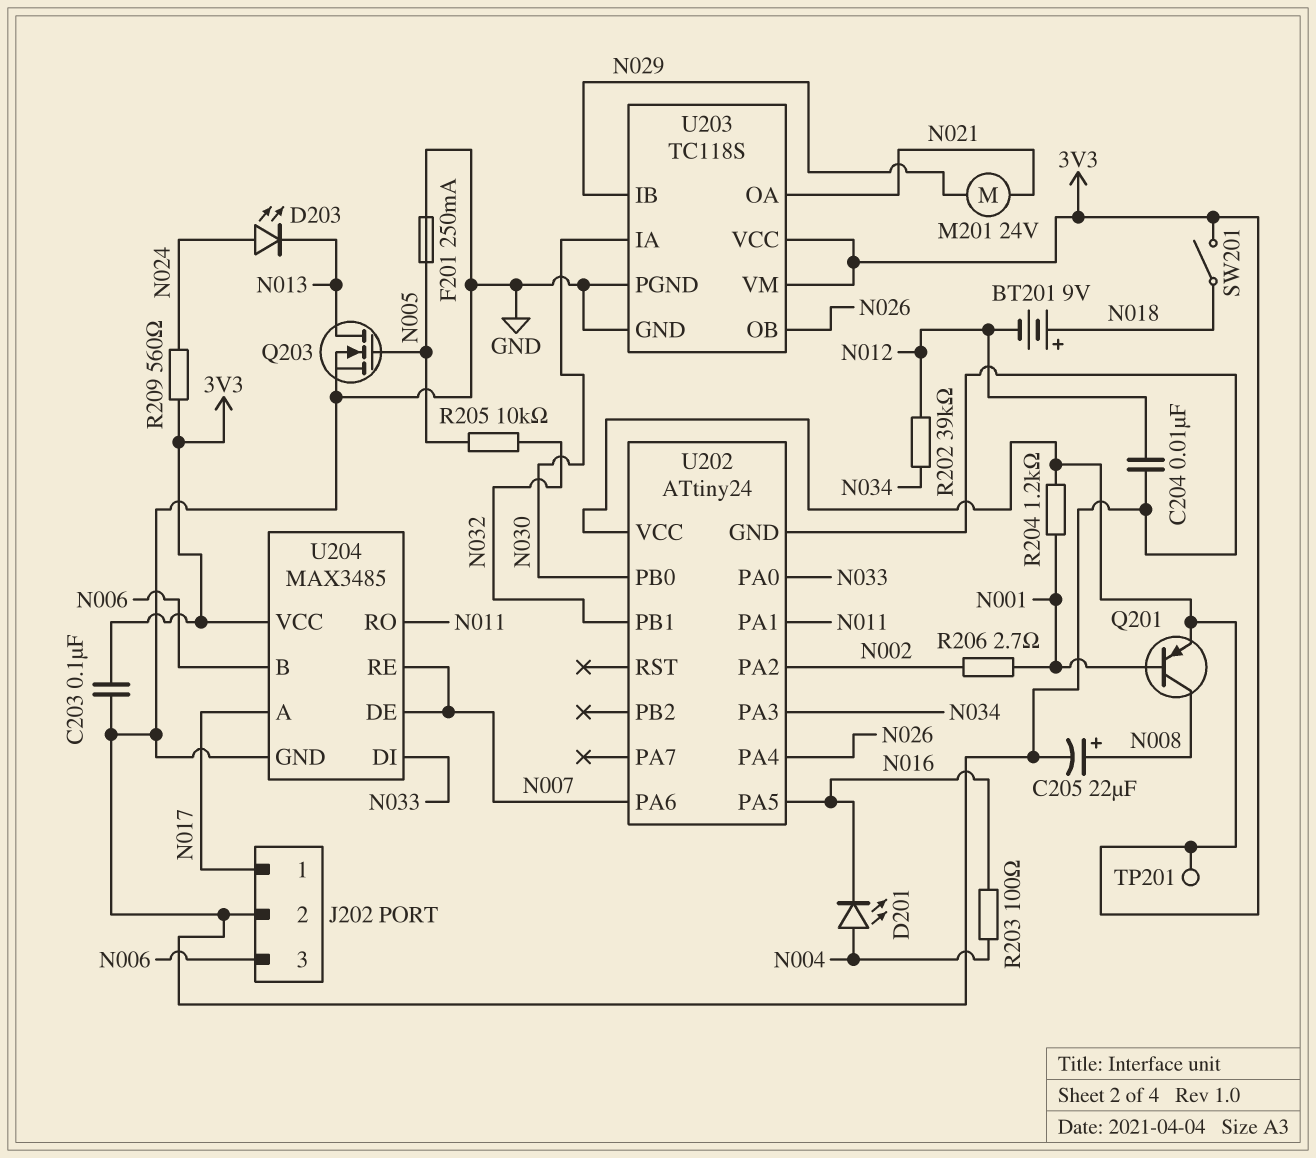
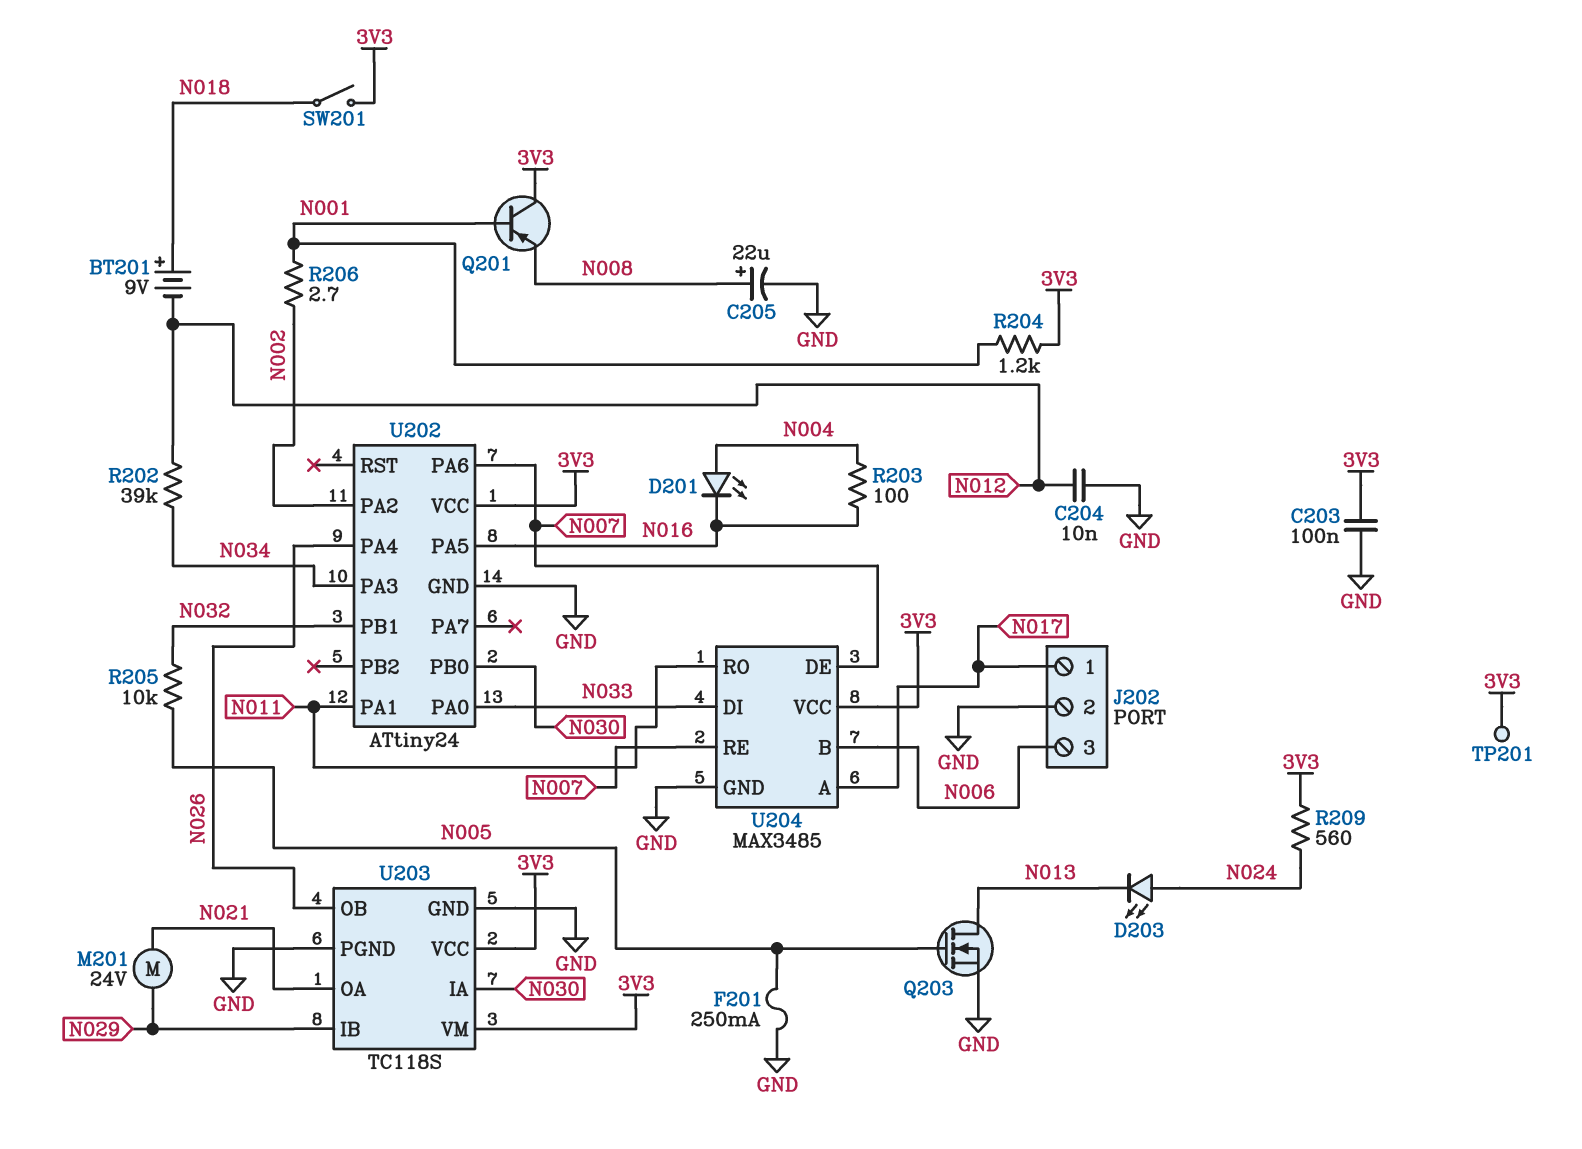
Q201: PNP (B N001, C N008, E 3V3) -> PNP (B N001, C 3V3, E N008)

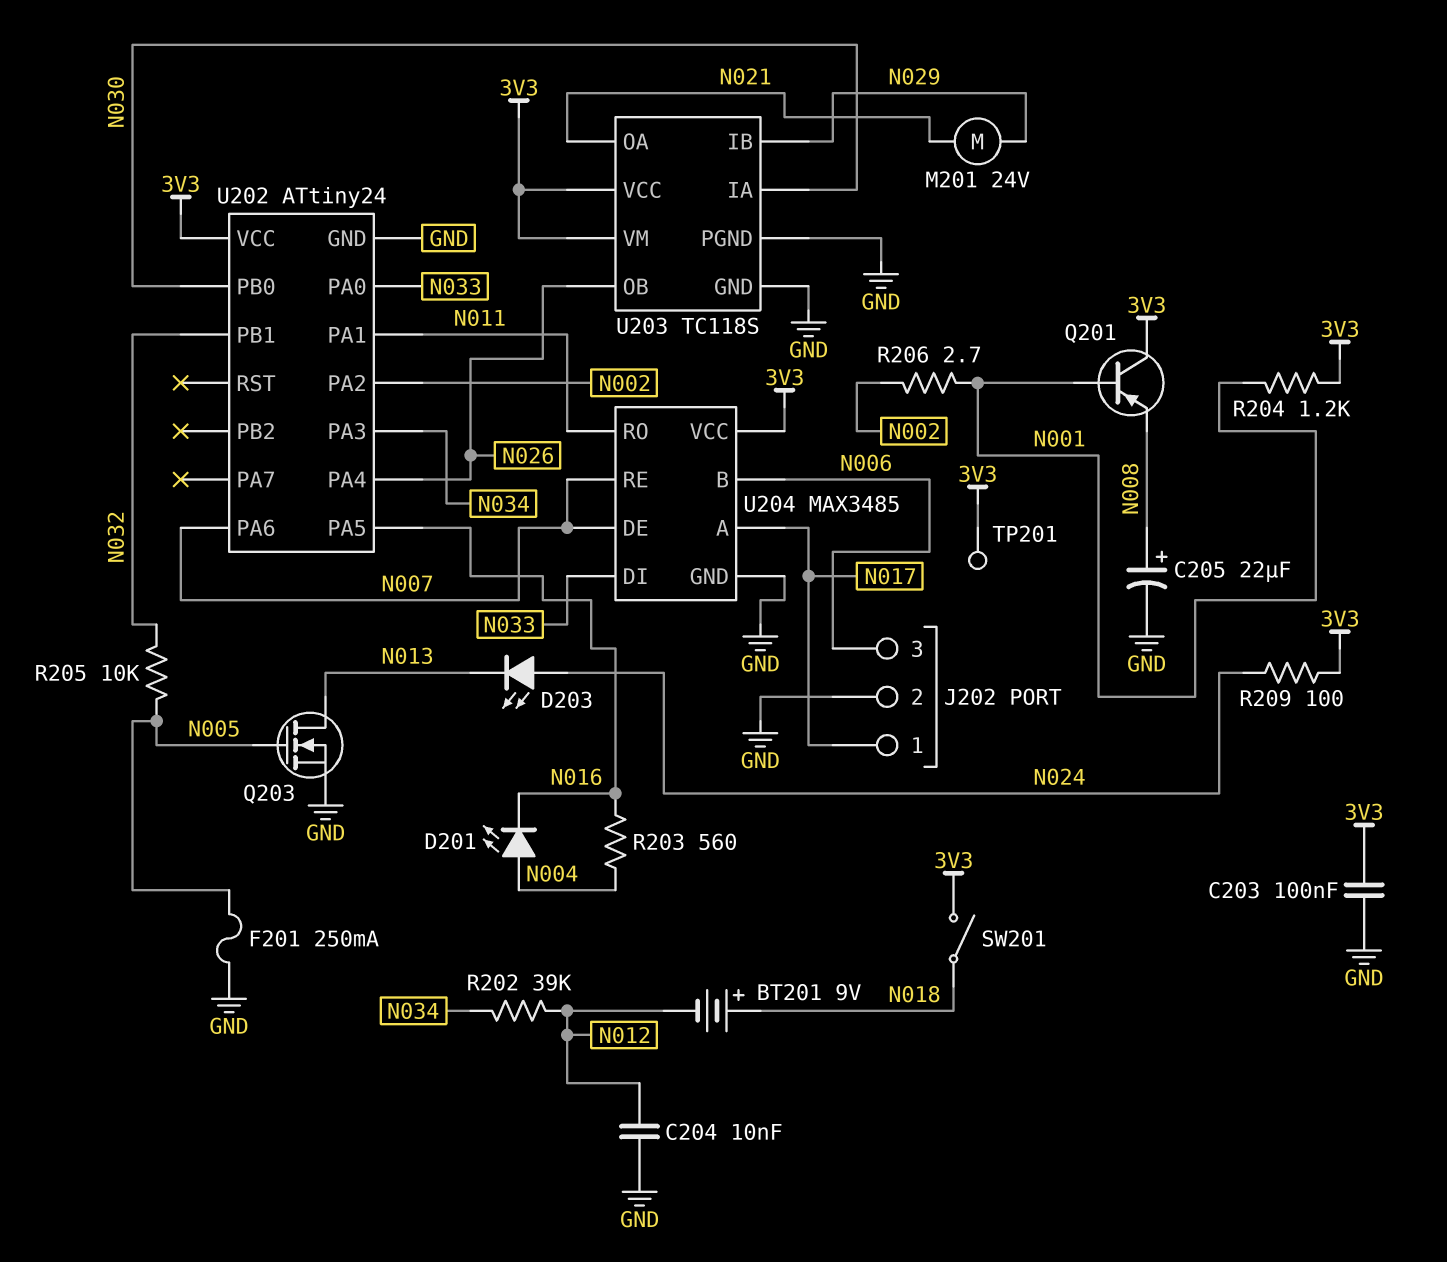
R203: 100 (N004, N016) -> 560 (N004, N016)
R209: 560 (3V3, N024) -> 100 (3V3, N024)

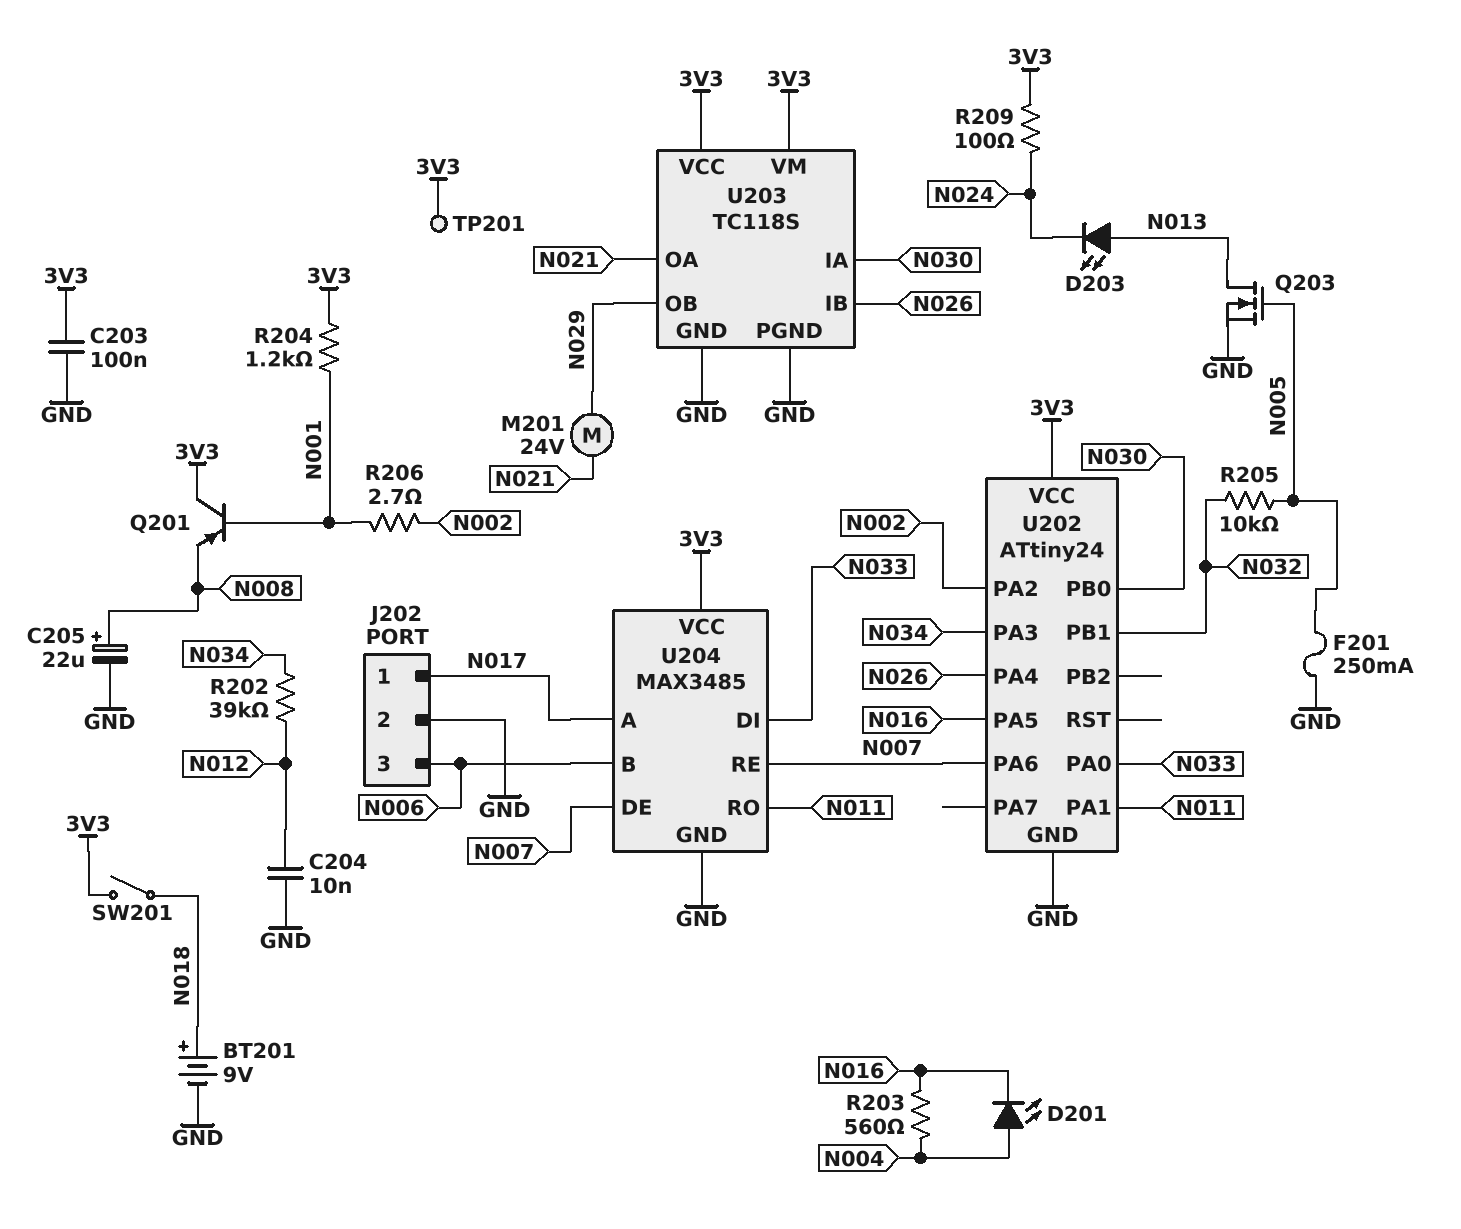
BT201: 9V (plus N018, minus N012) -> 9V (plus N018, minus GND)
D203: LED (A N024, K N013) -> LED (A N013, K N024)
U203 pin IB: N029 -> N026
U203 pin OB: N026 -> N029

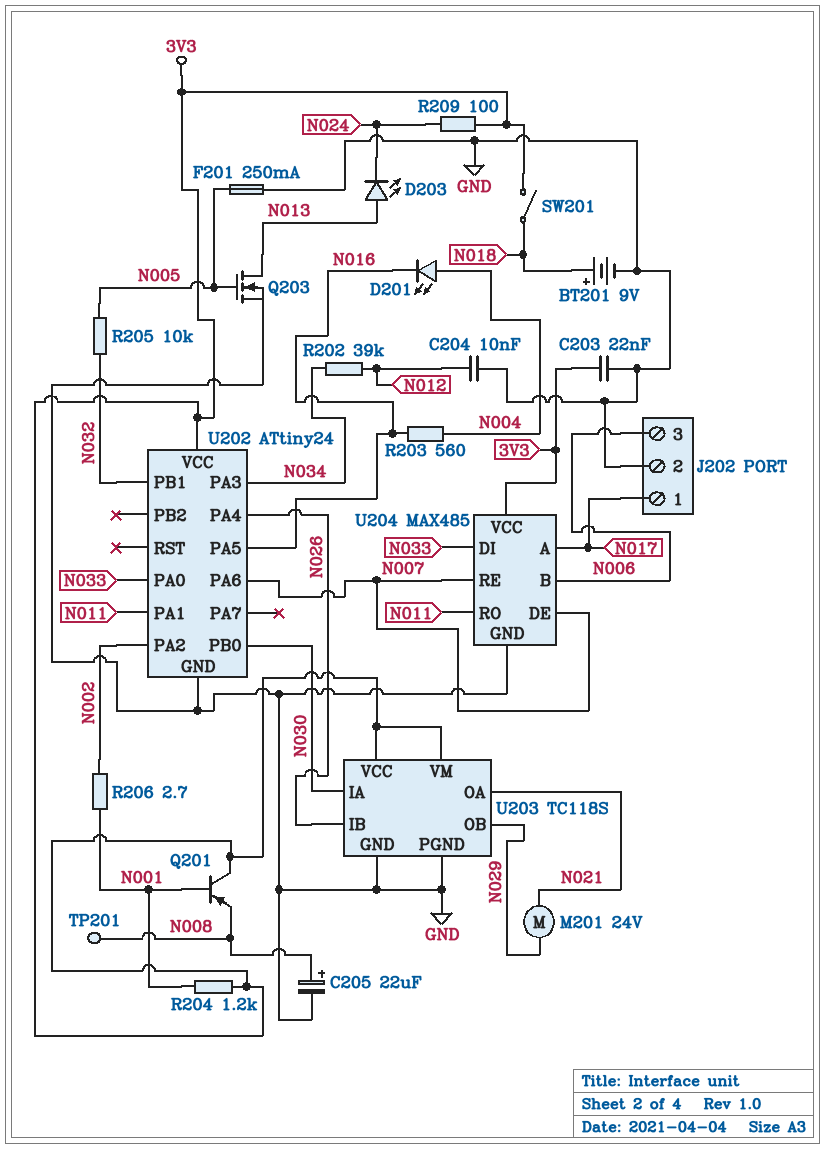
C203: 100nF (3V3, GND) -> 22nF (3V3, GND)
TP201: test point (3V3) -> test point (N008)
U204: MAX3485 -> MAX485

